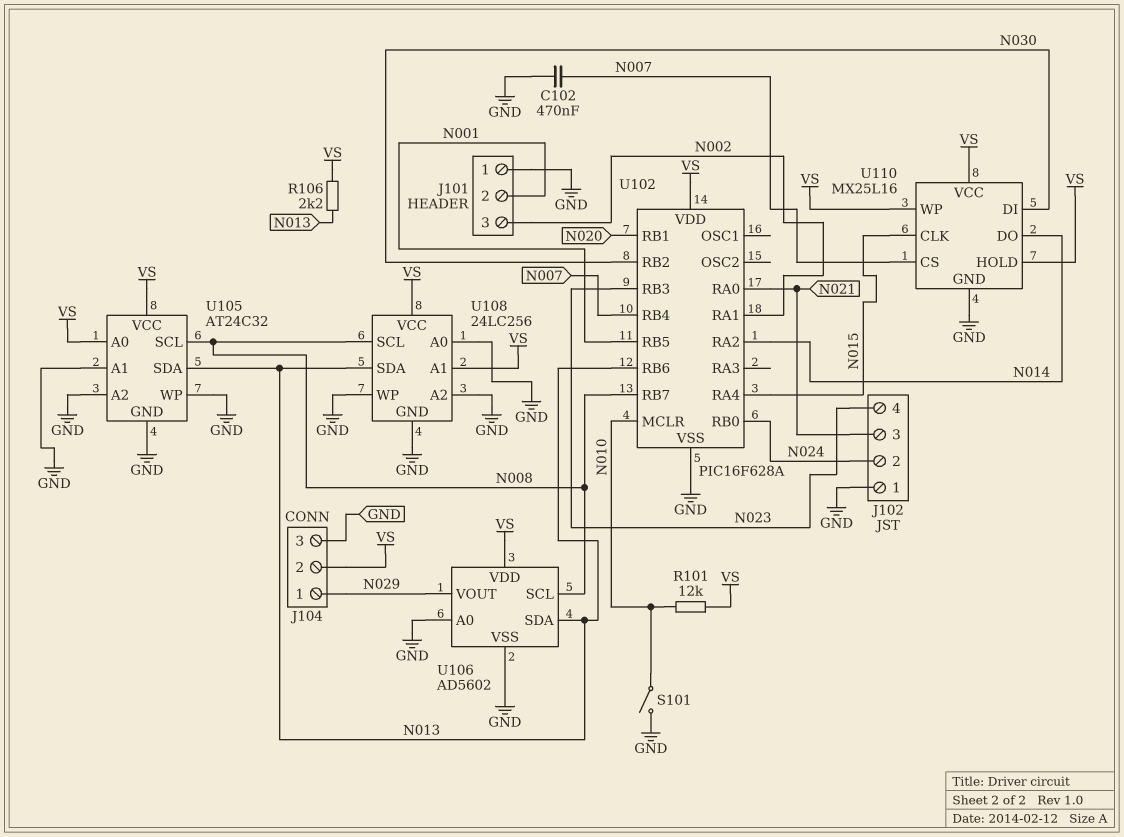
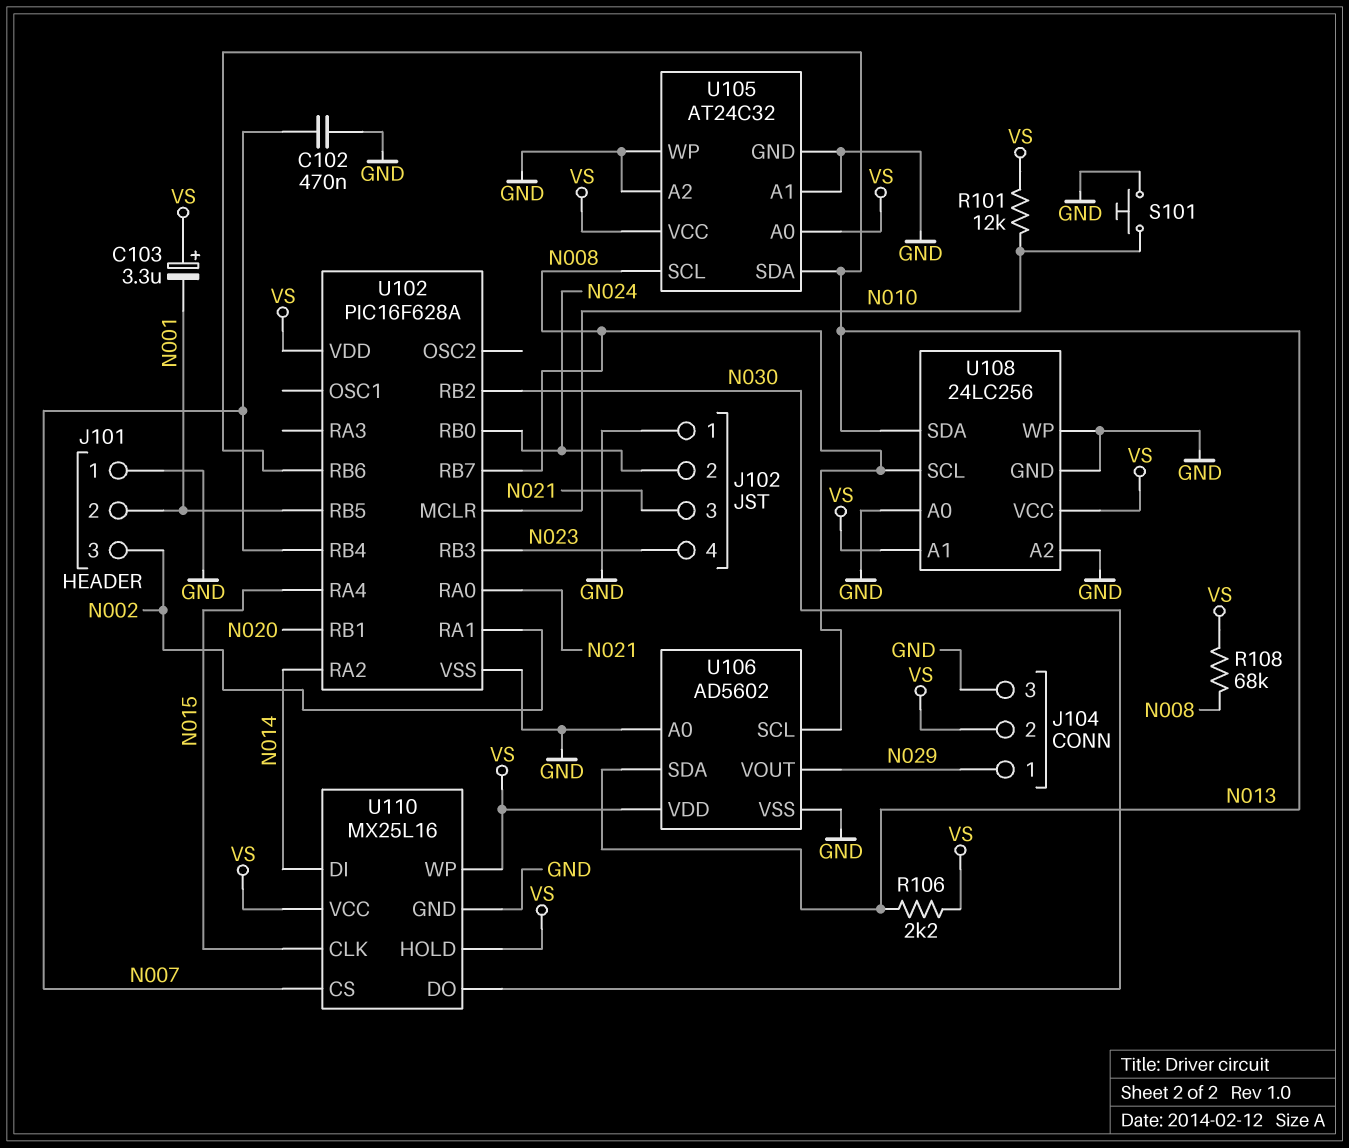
C103: none -> 3.3uF (plus VS, minus N001)
R108: none -> 68k (N008, VS)
S101: switch (GND, N010) -> button (GND, N010)
U110 pin DI: N030 -> N014
U110 pin DO: N014 -> N030

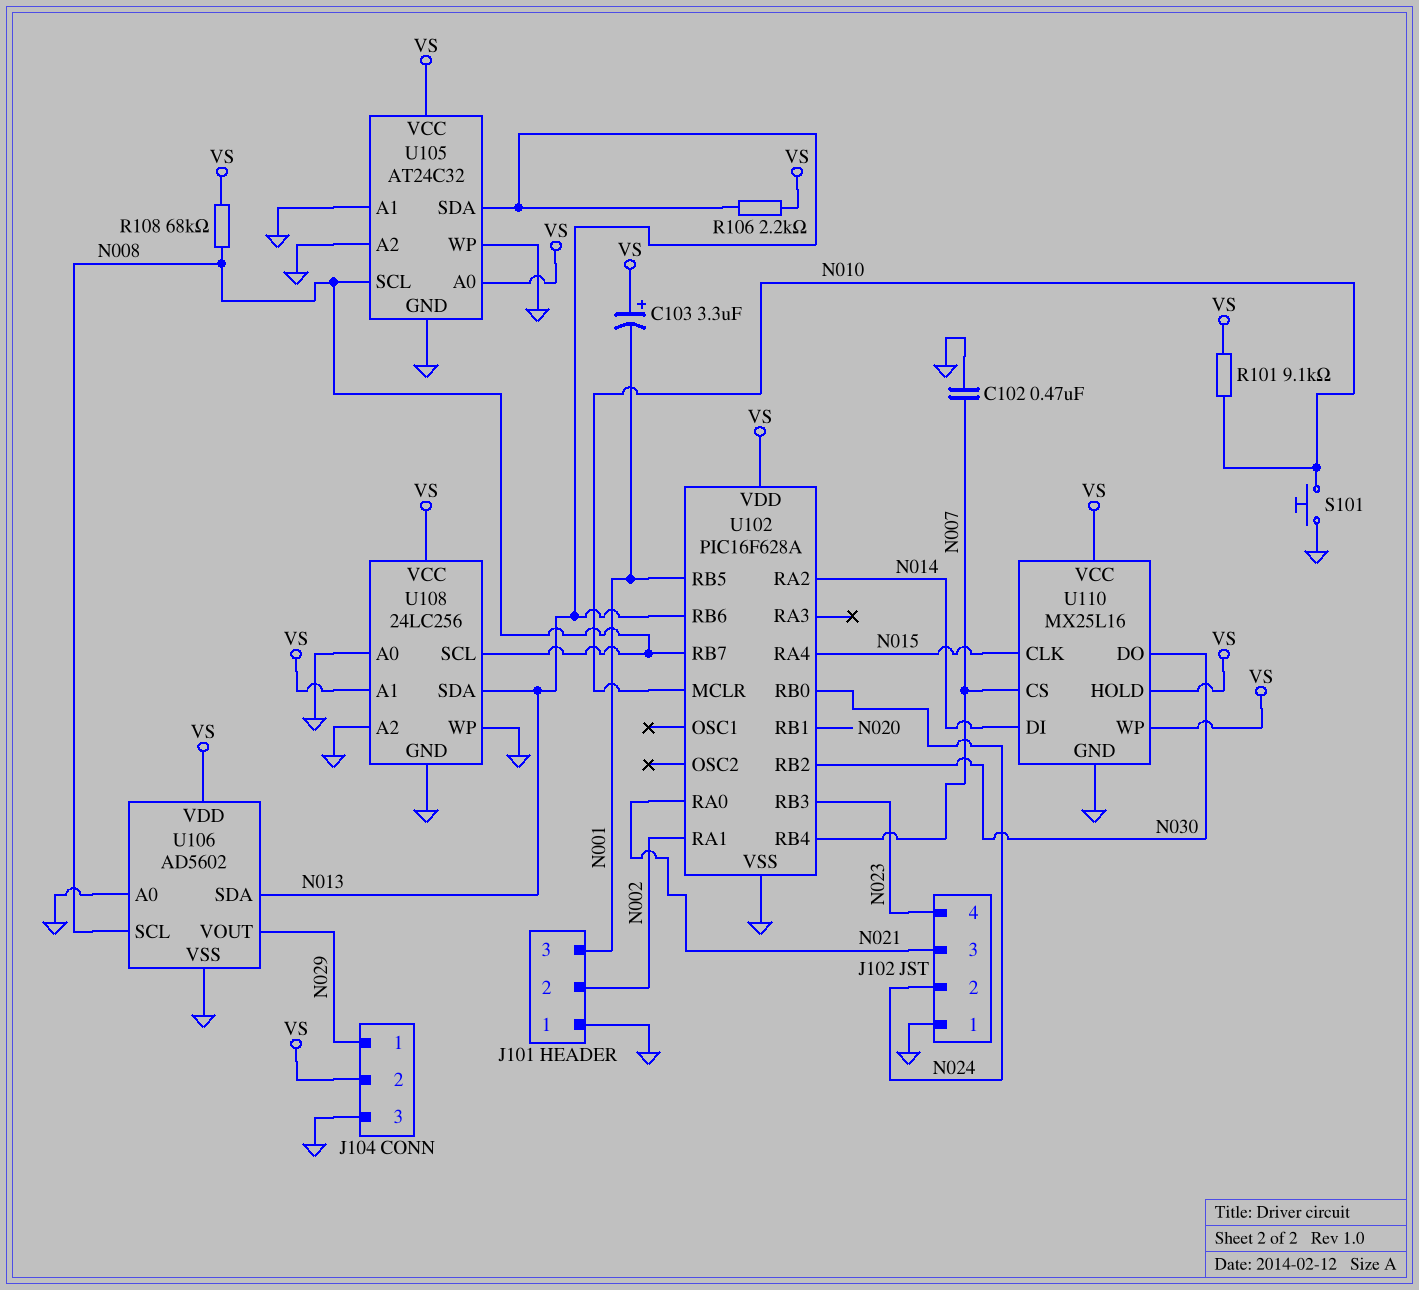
J101 pin 2: N001 -> N002
J101 pin 3: N002 -> N001
R101: 12k (N010, VS) -> 9.1k (N010, VS)

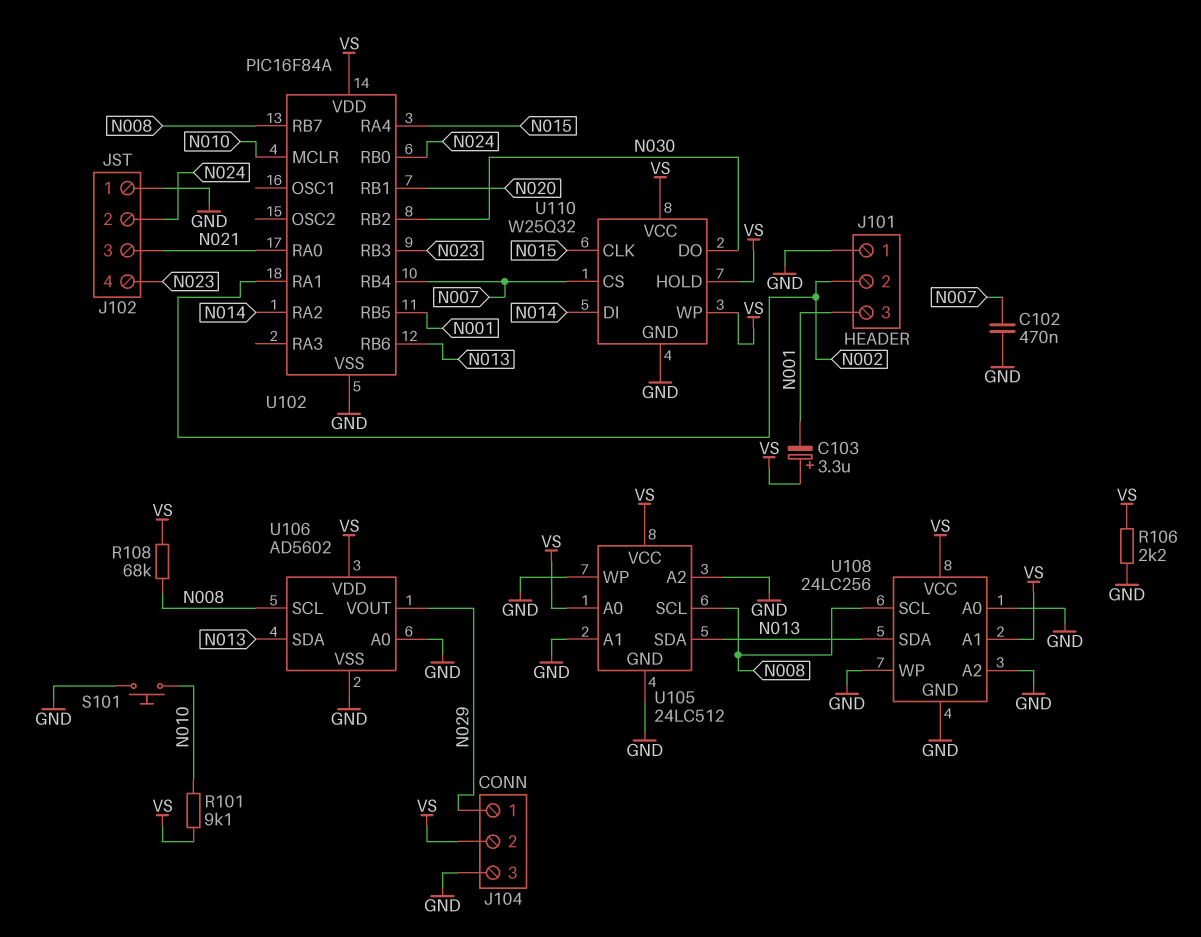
R106: 2.2k (N013, VS) -> 2.2k (GND, VS)
U102: PIC16F628A -> PIC16F84A
U105: AT24C32 -> 24LC512
U110: MX25L16 -> W25Q32

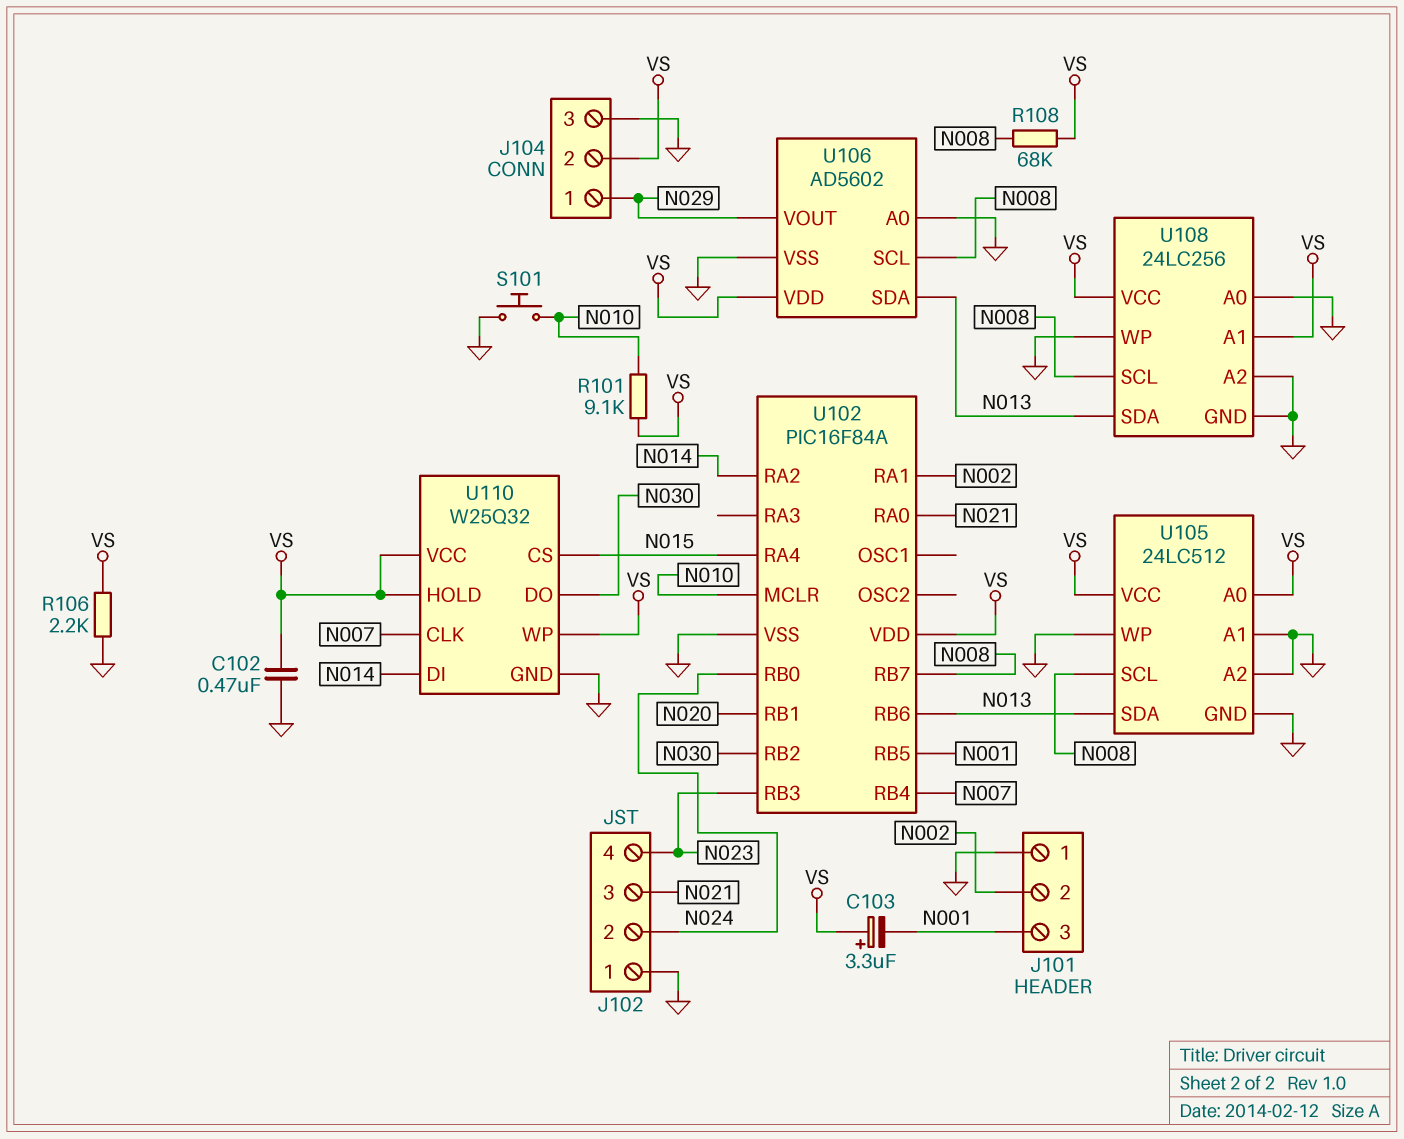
C102: 470nF (GND, N007) -> 470nF (GND, VS)
U110 pin CLK: N015 -> N007
U110 pin CS: N007 -> N015

